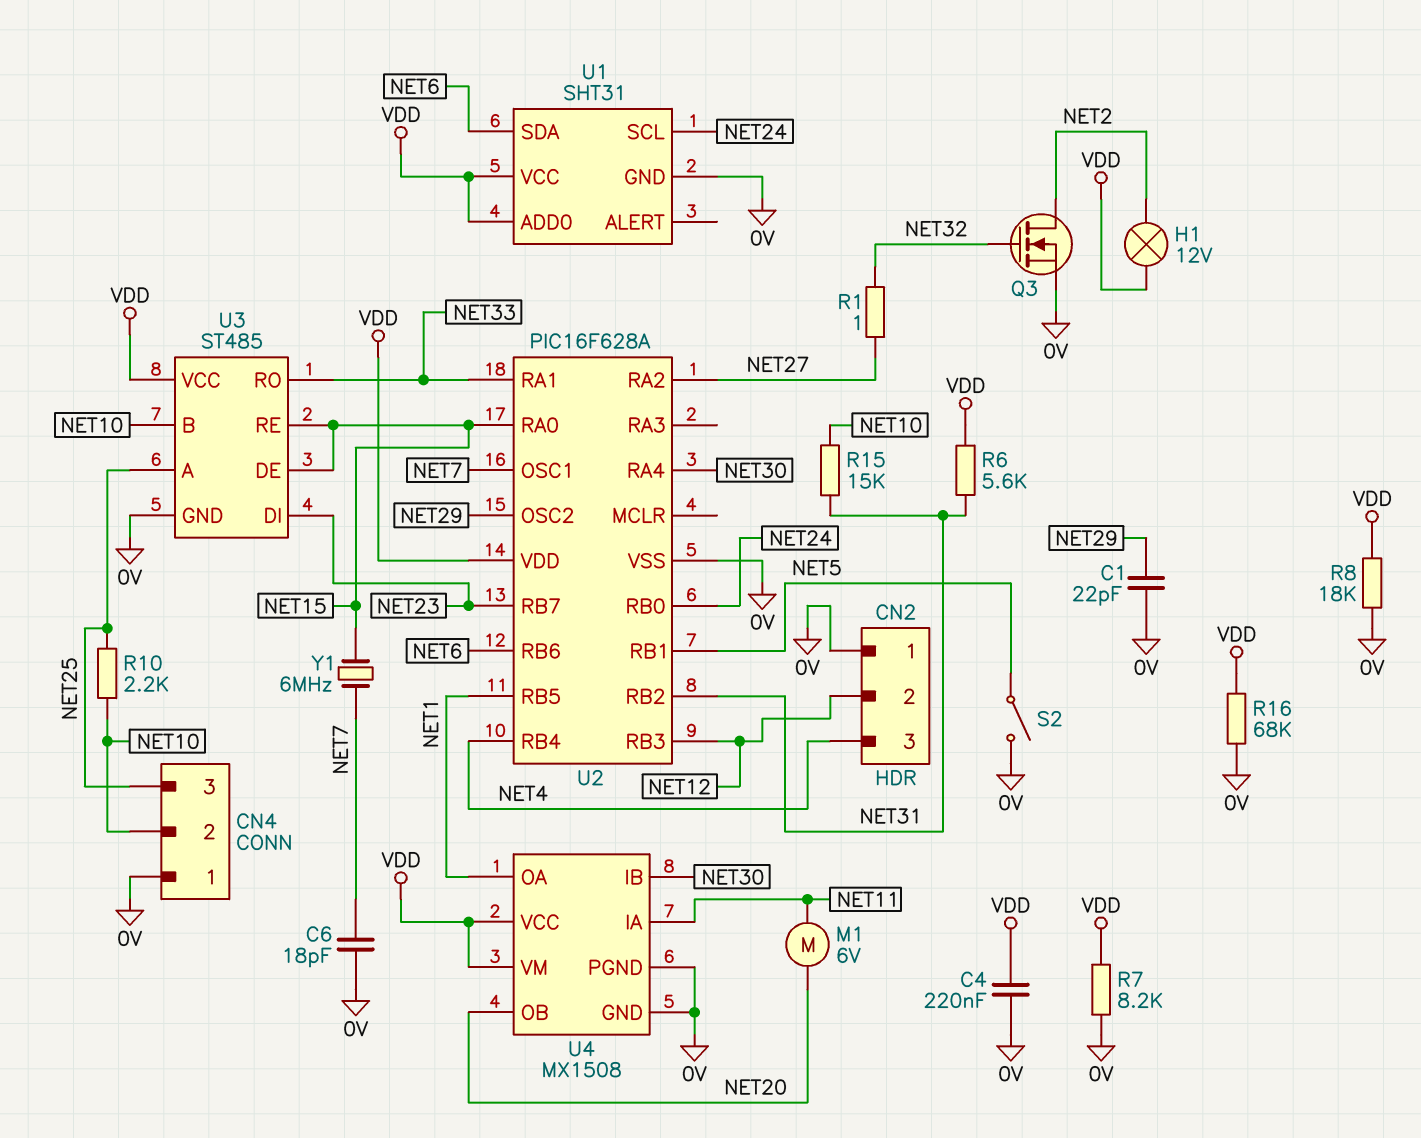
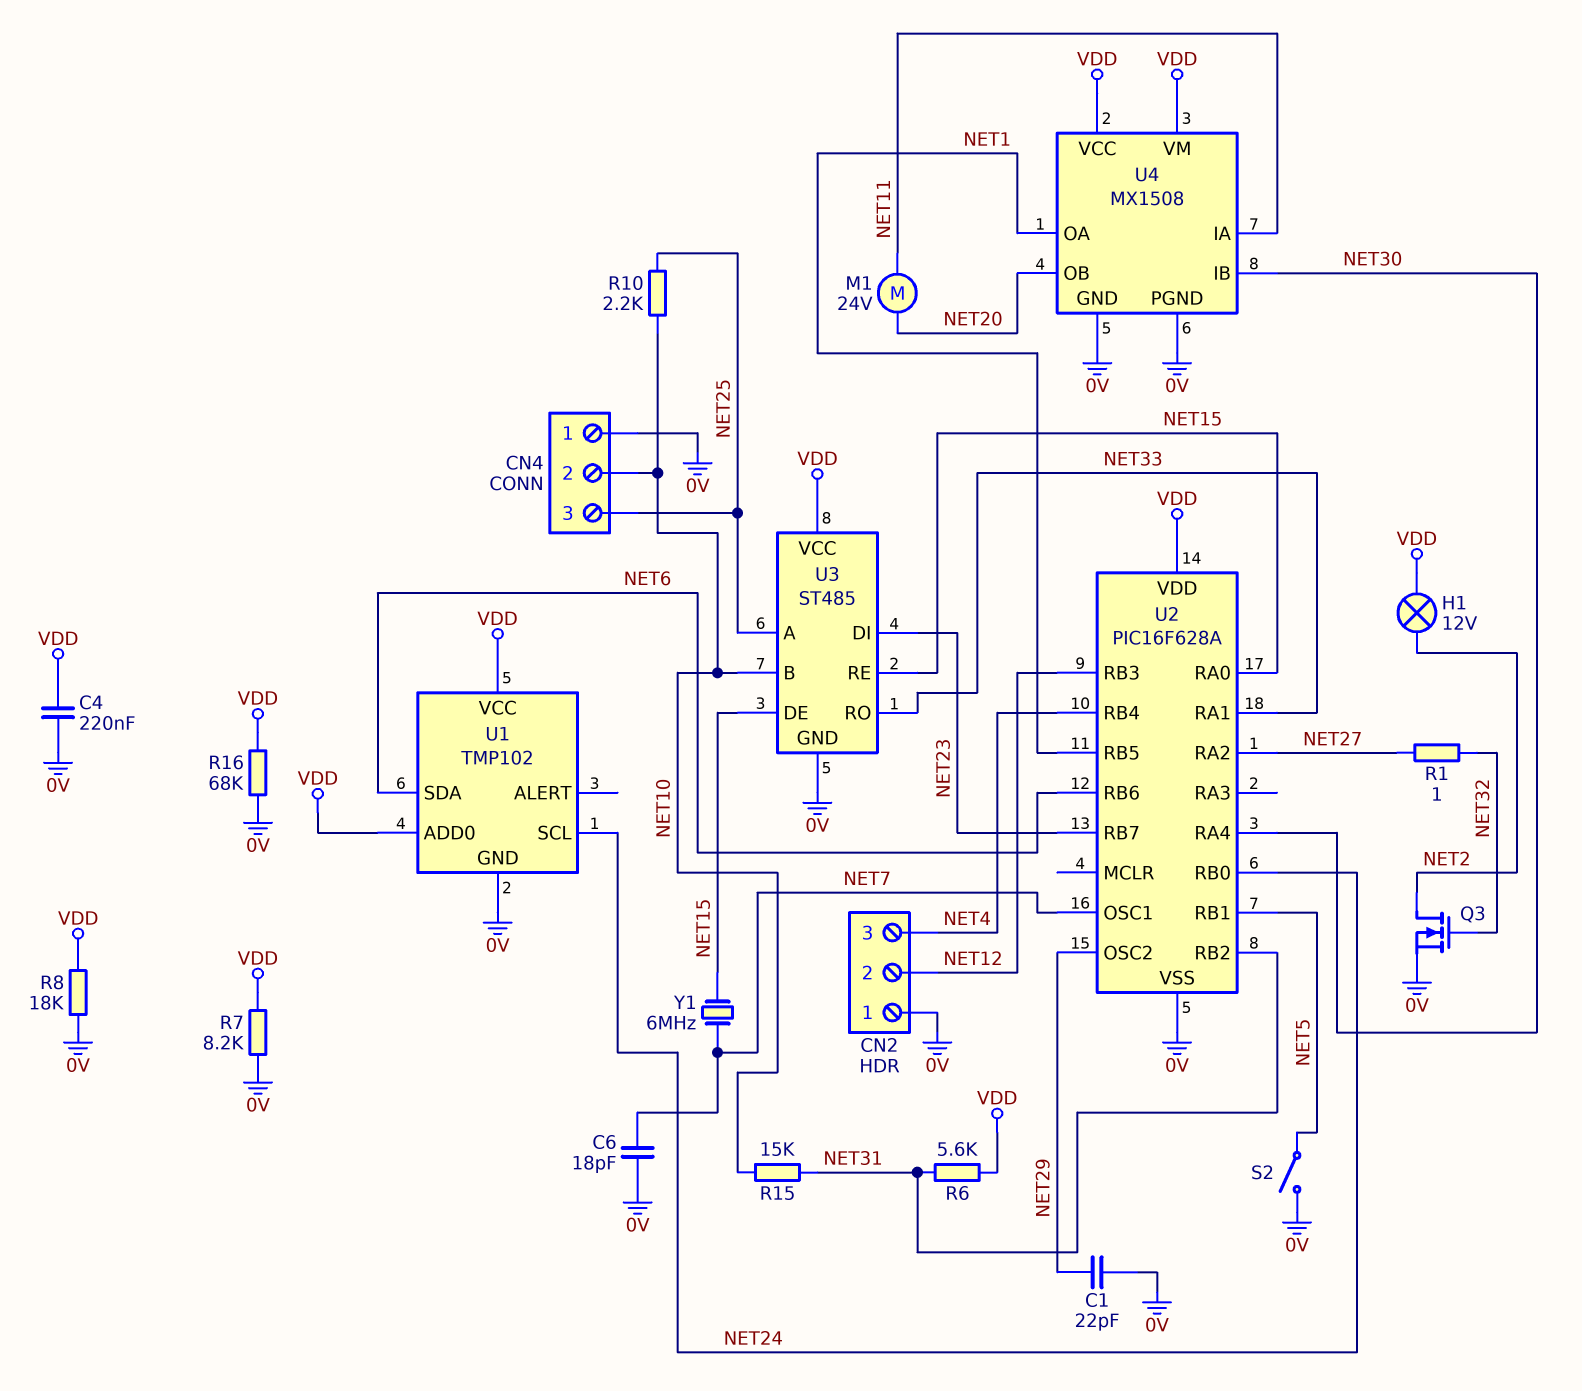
M1: motor 6V (NET11, NET20) -> motor 24V (NET11, NET20)
U1: SHT31 -> TMP102

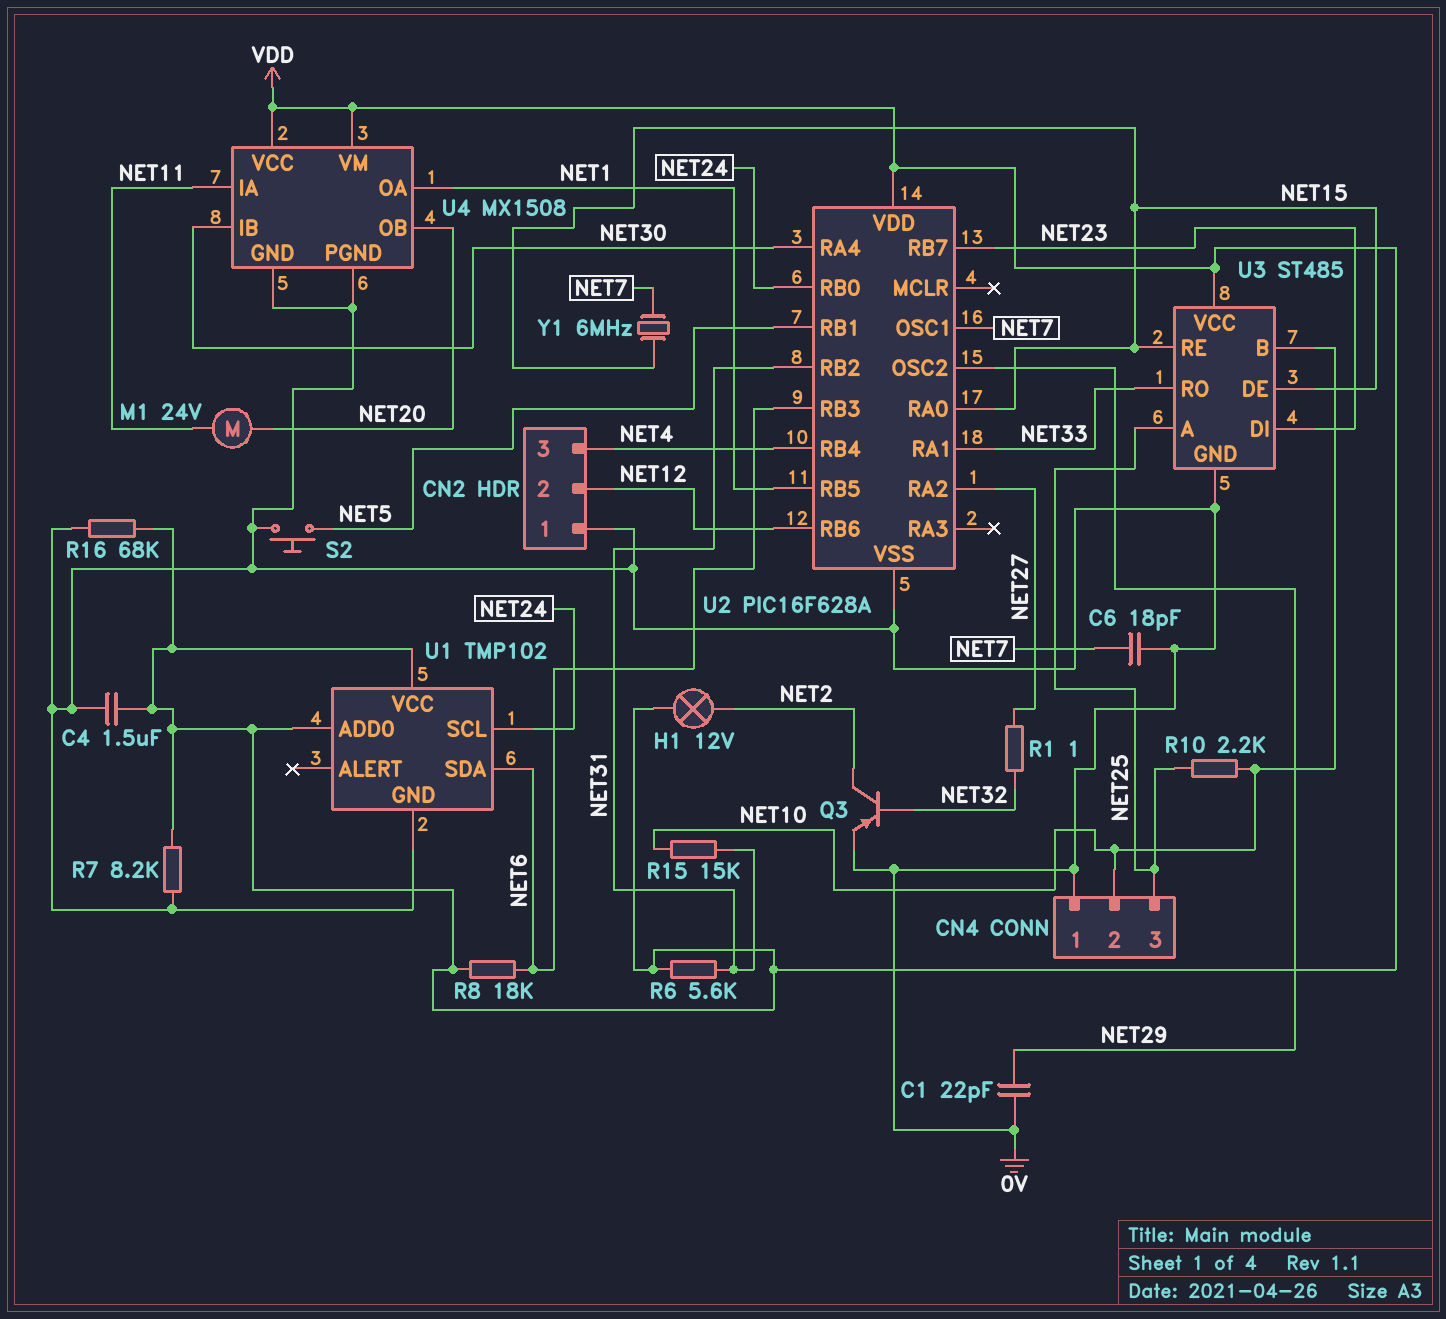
C4: 220nF (0V, VDD) -> 1.5uF (0V, VDD)
Q3: NMOS (G NET32, D NET2, S 0V) -> PNP (B NET32, C NET2, E 0V)
R8: 18k (0V, VDD) -> 18k (NET6, VDD)
S2: switch (0V, NET5) -> button (0V, NET5)
U2 pin RB3: NET12 -> NET6
U2 pin RB6: NET6 -> NET12

